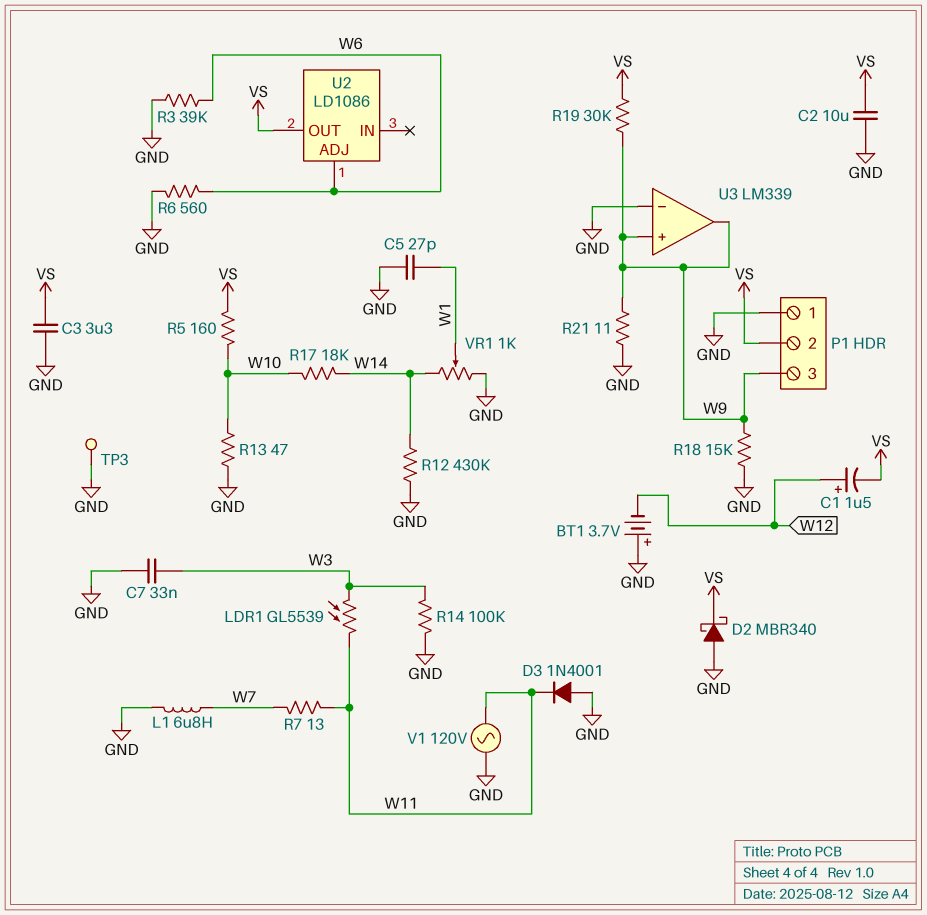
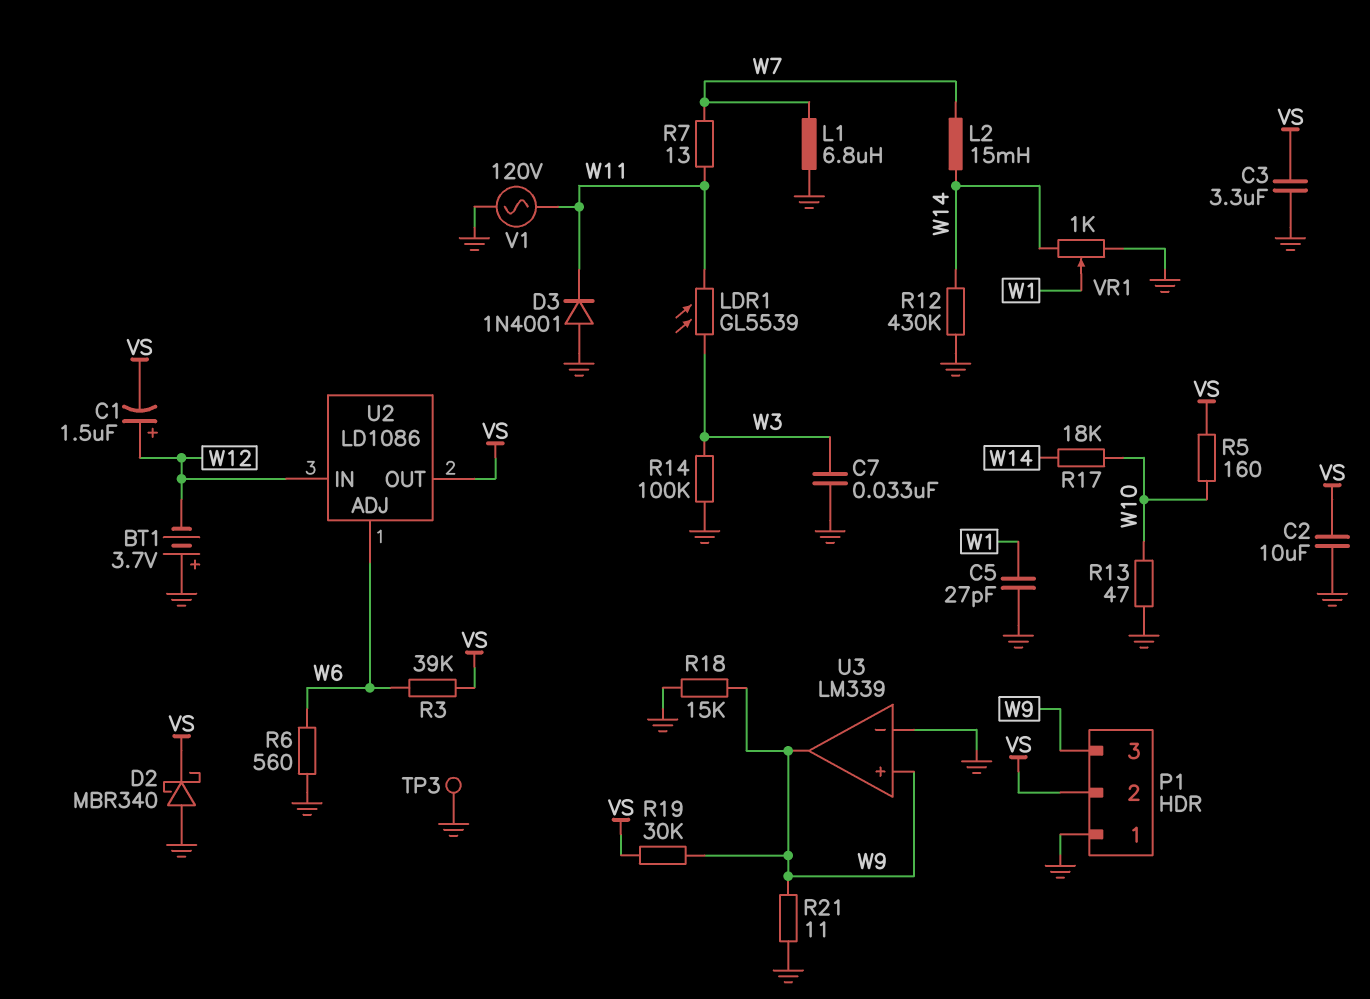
L2: none -> 15mH (W7, W14)
R3: 39k (GND, W6) -> 39k (VS, W6)
U2 pin IN: none -> W12

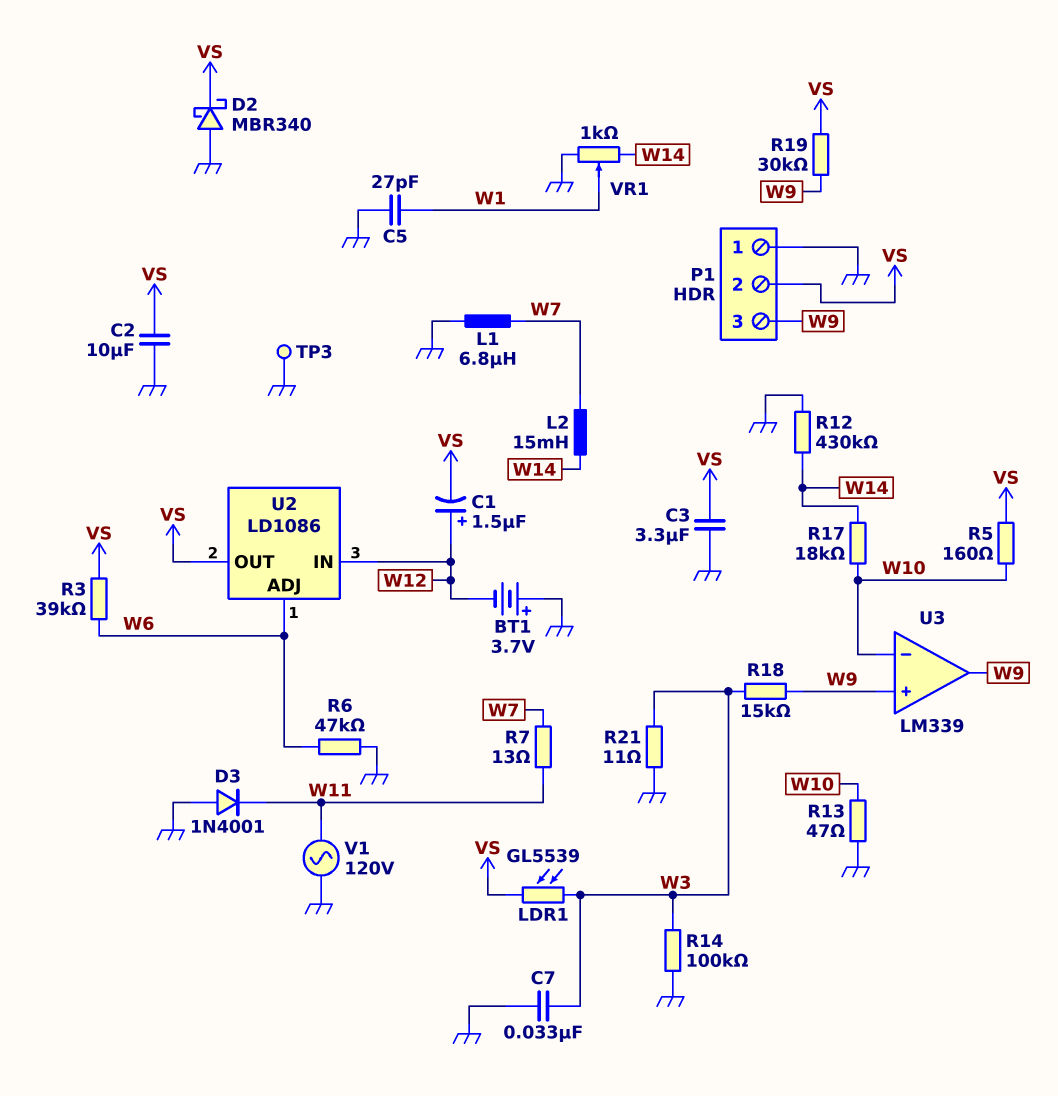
LDR1: GL5539 (W3, W11) -> GL5539 (VS, W3)
R6: 560 (GND, W6) -> 47k (GND, W6)
R18: 15k (GND, W9) -> 15k (W3, W9)
R21: 11 (GND, W9) -> 11 (GND, W3)
U3 pin in-: GND -> W10

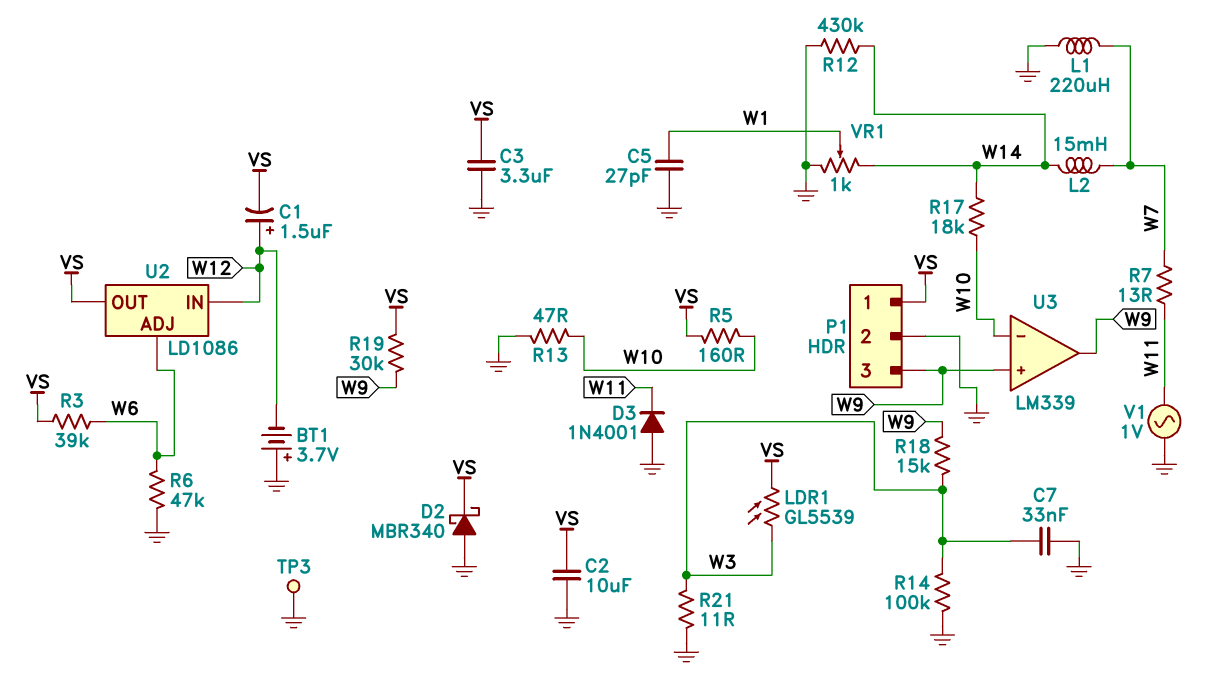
L1: 6.8uH (GND, W7) -> 220uH (GND, W7)
P1 pin 1: GND -> VS
P1 pin 2: VS -> GND
V1: AC 120V (GND, W11) -> AC 1V (GND, W11)

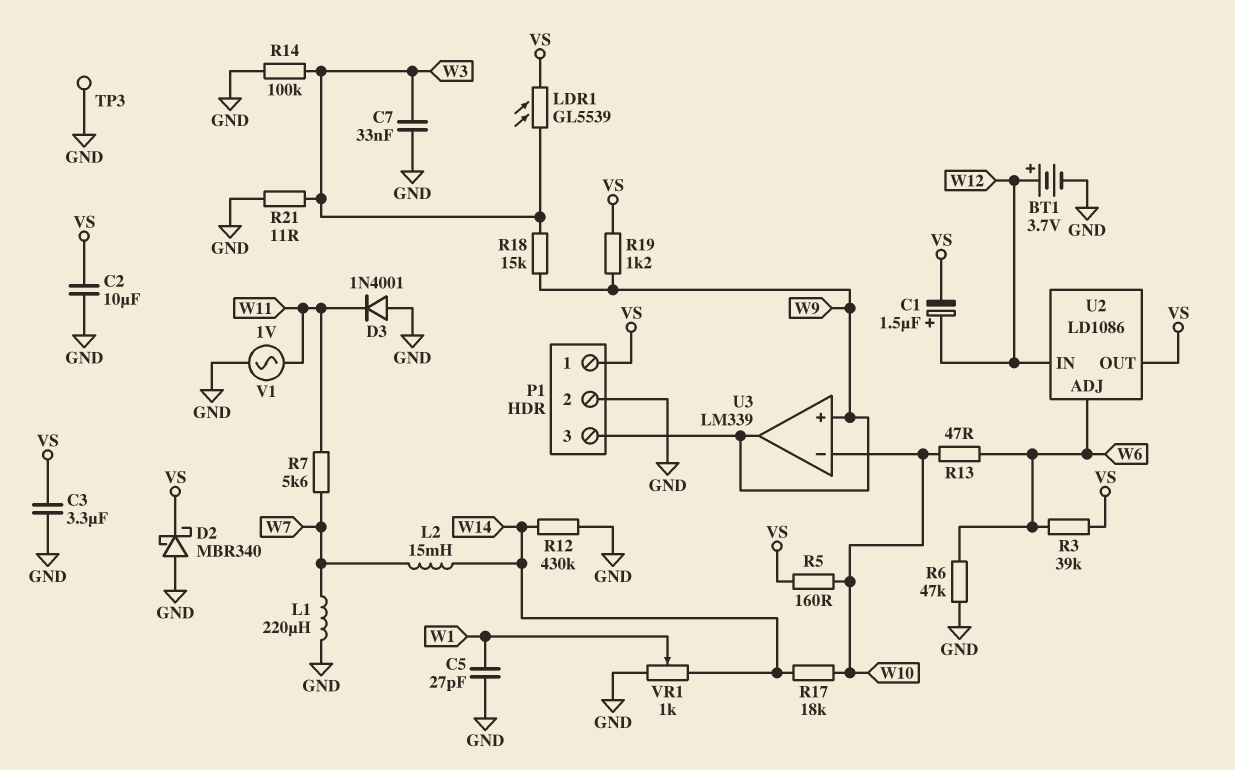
BT1: 3.7V (plus GND, minus W12) -> 3.7V (plus W12, minus GND)
R7: 13 (W7, W11) -> 5.6k (W7, W11)
R13: 47 (GND, W10) -> 47 (W6, W10)
R19: 30k (VS, W9) -> 1.2k (VS, W9)

